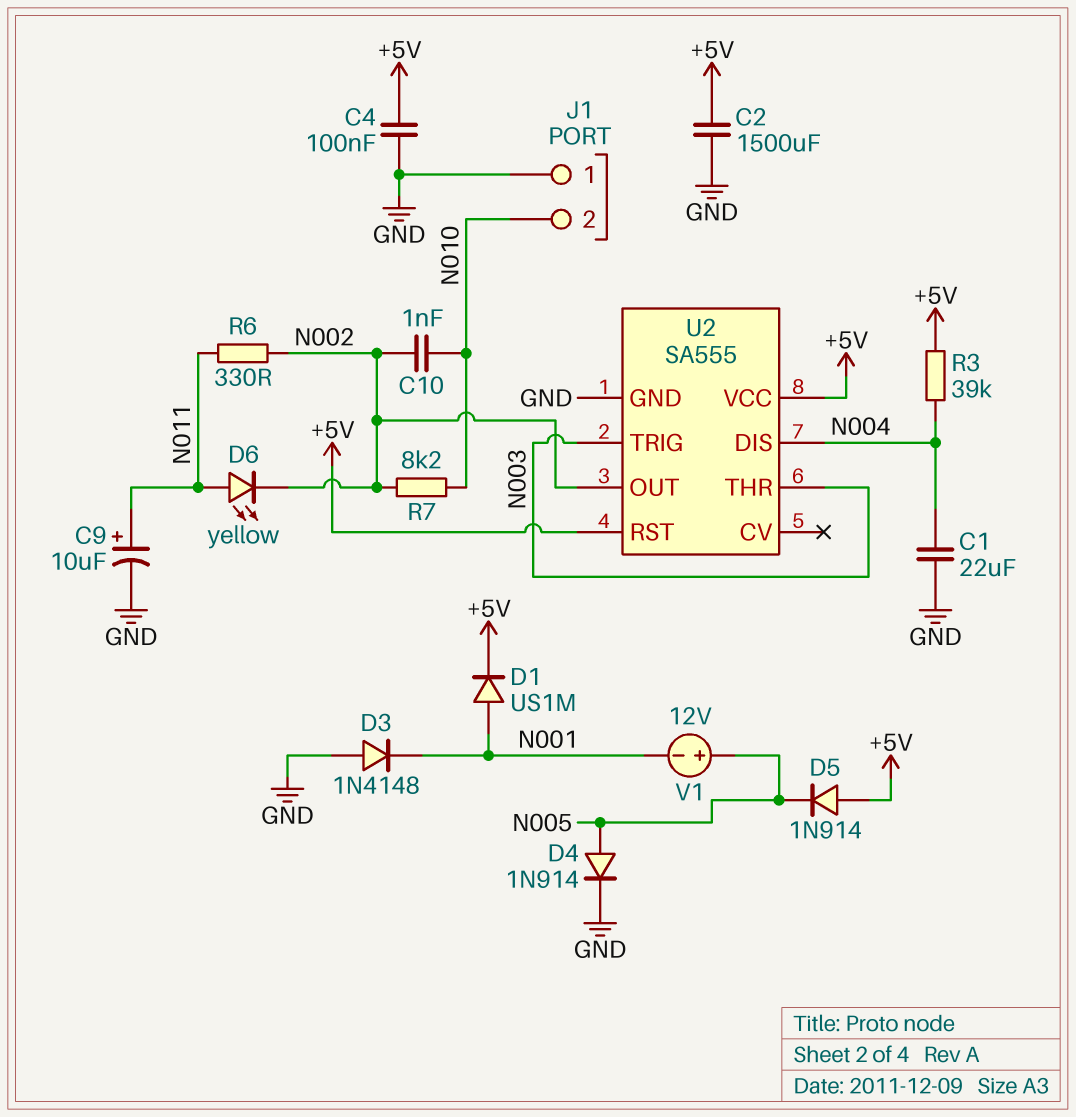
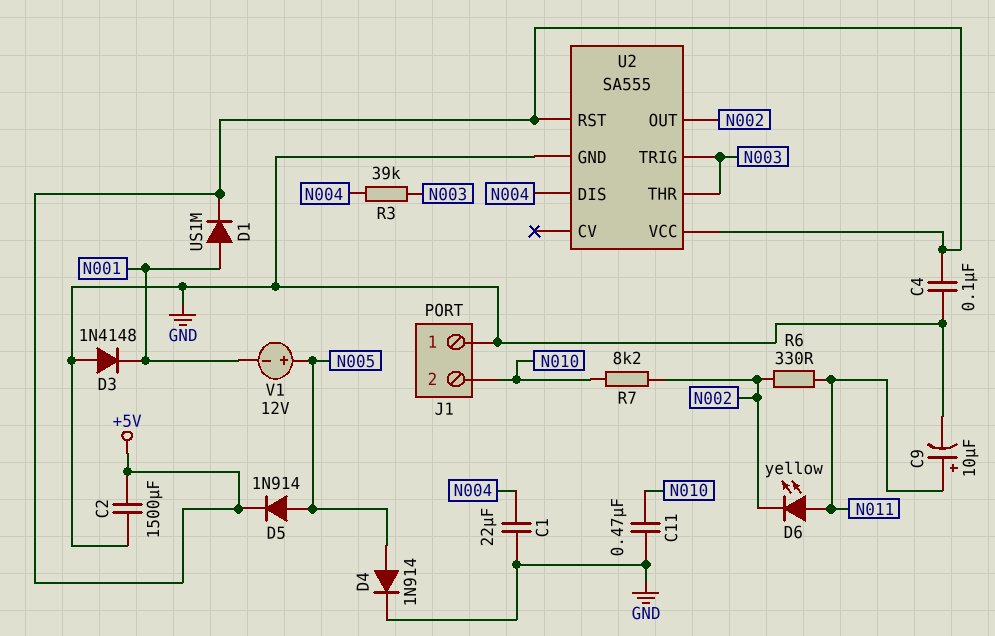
C10: 1nF (N002, N010) -> none
C11: none -> 470nF (GND, N010)
D5: diode 1N914 (A +5V, K N005) -> diode 1N914 (A N005, K +5V)
R3: 39k (+5V, N004) -> 39k (N003, N004)

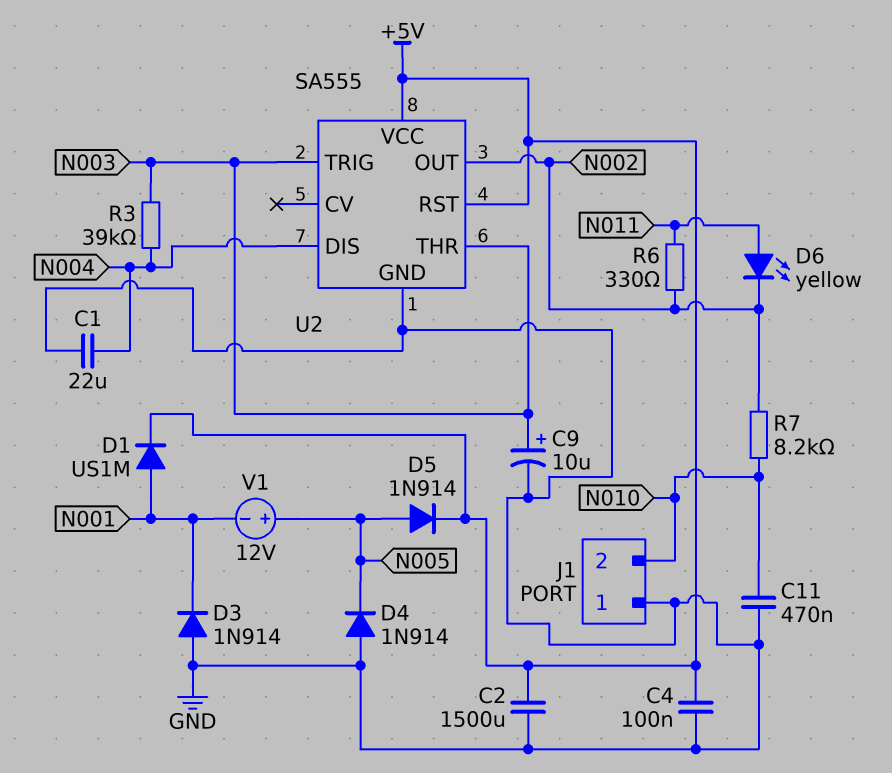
C9: 10uF (plus N011, minus GND) -> 10uF (plus N003, minus GND)
D3: diode 1N4148 (A GND, K N001) -> diode 1N914 (A GND, K N001)
D4: diode 1N914 (A N005, K GND) -> diode 1N914 (A GND, K N005)

